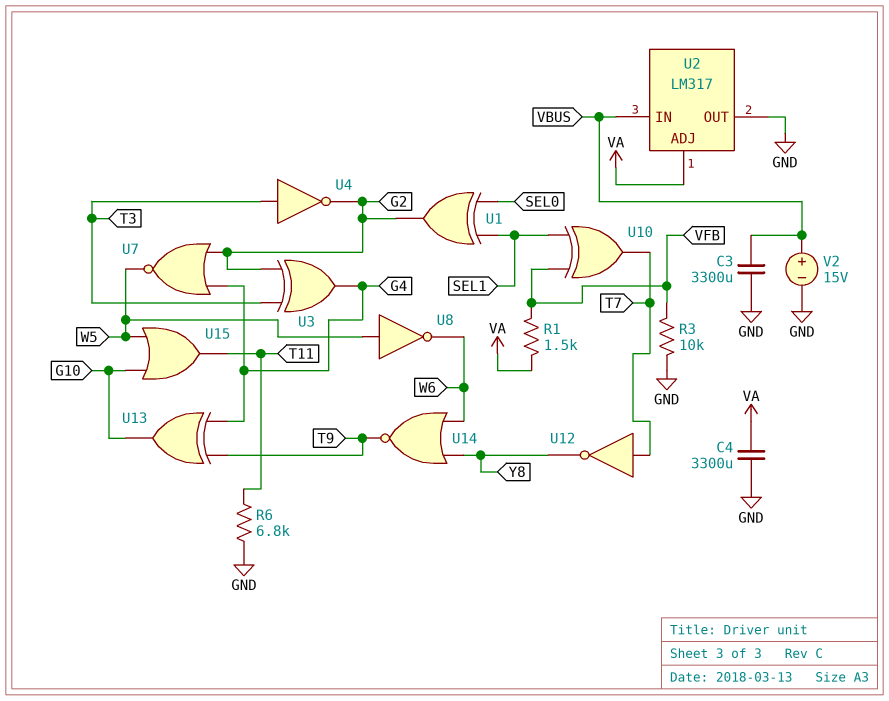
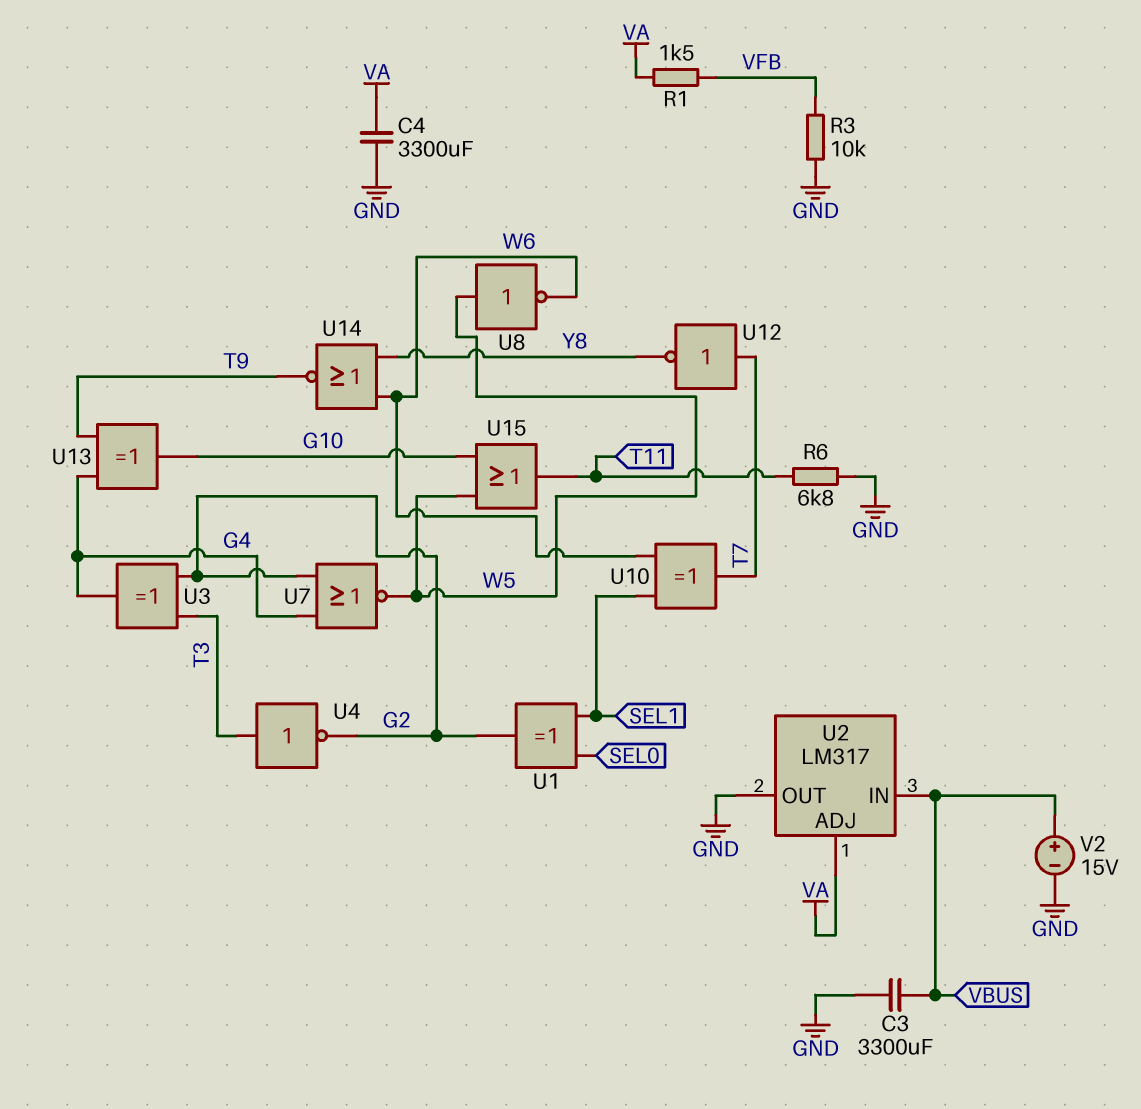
U10: XOR (in SEL1, in VFB, out T7) -> XOR (in SEL1, in W6, out T7)

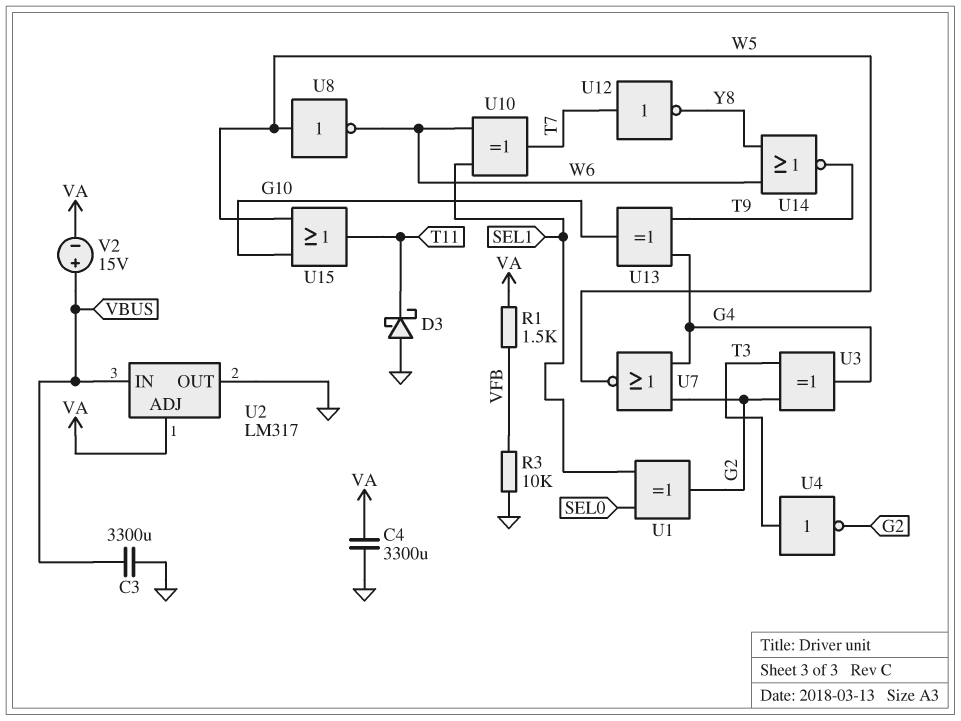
D3: none -> schottky (A GND, K T11)
R6: 6.8k (GND, T11) -> none
V2: 15V (plus VBUS, minus GND) -> 15V (plus VBUS, minus VA)

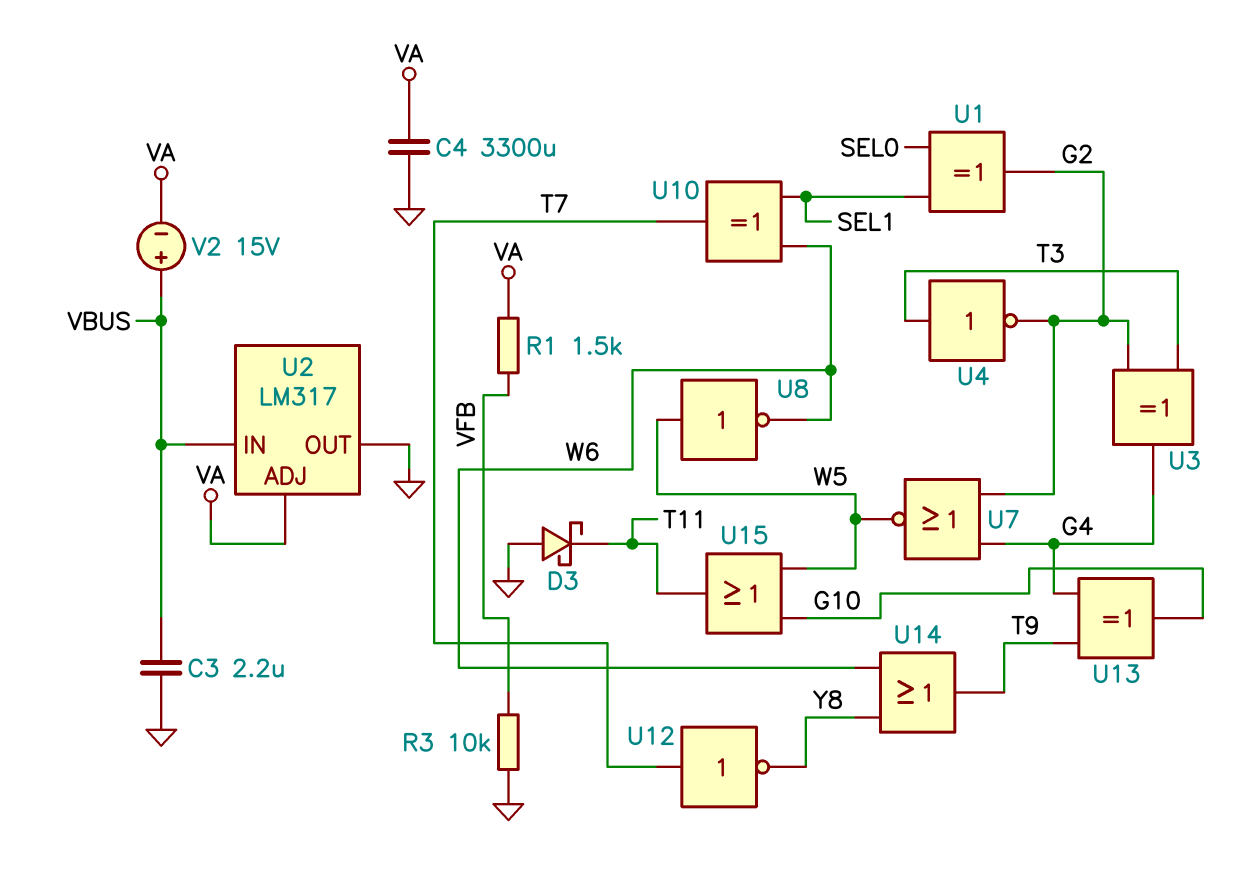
C3: 3300uF (GND, VBUS) -> 2.2uF (GND, VBUS)
U14: NOR (in W6, in Y8, out T9) -> OR (in W6, in Y8, out T9)

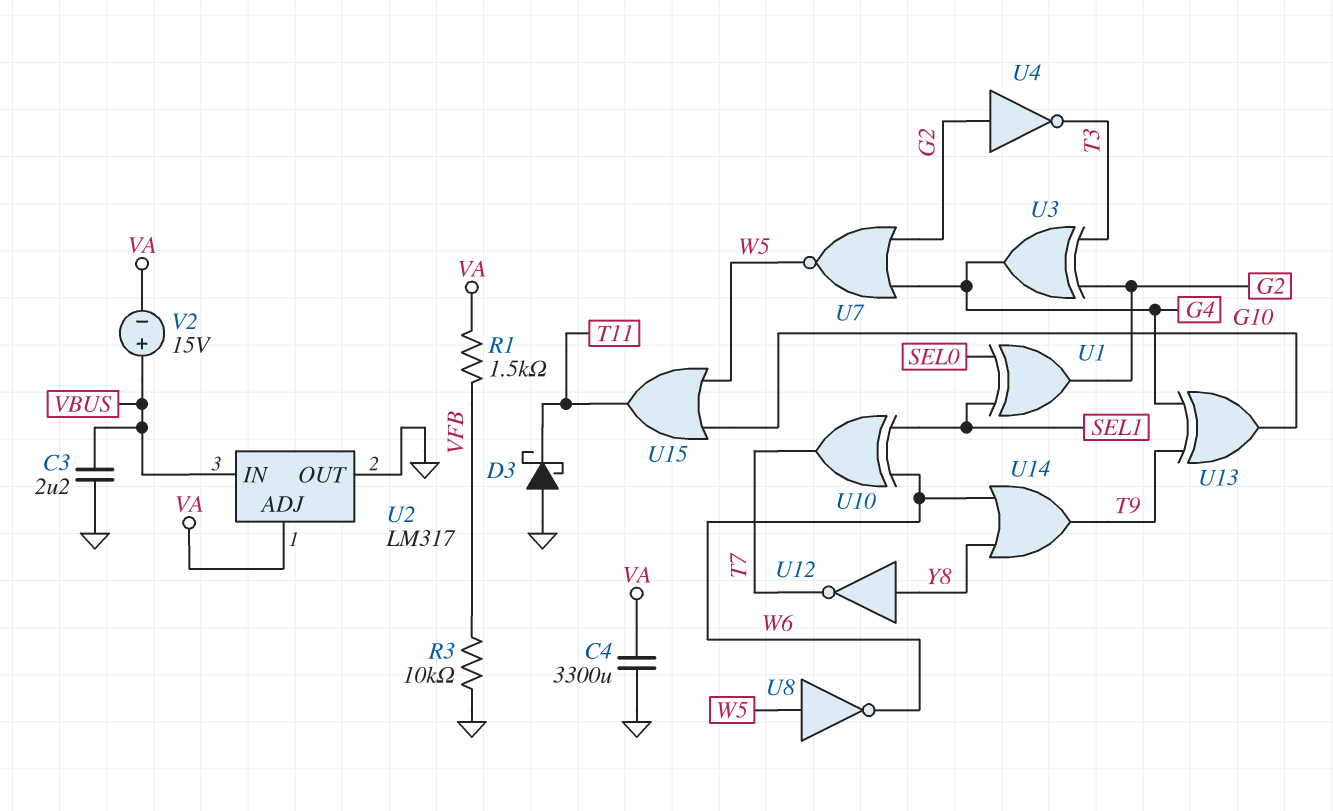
U4: NOT (in T3, out G2) -> NOT (in G2, out T3)
U12: NOT (in T7, out Y8) -> NOT (in Y8, out T7)

